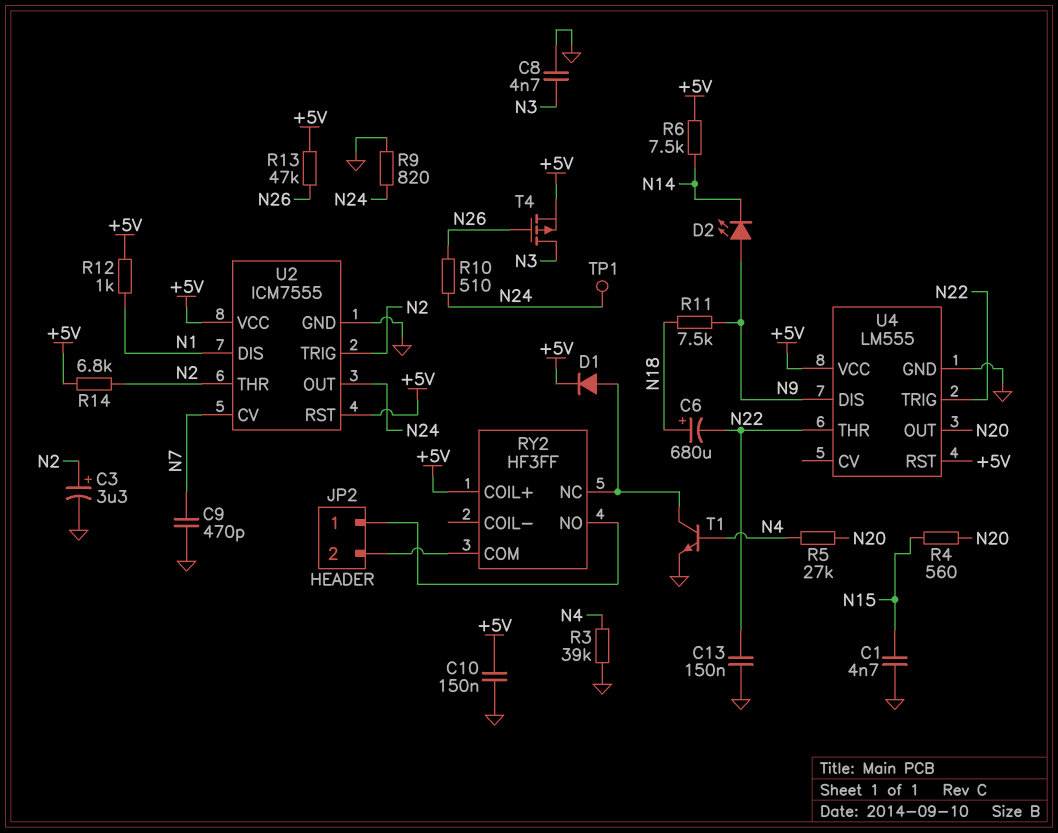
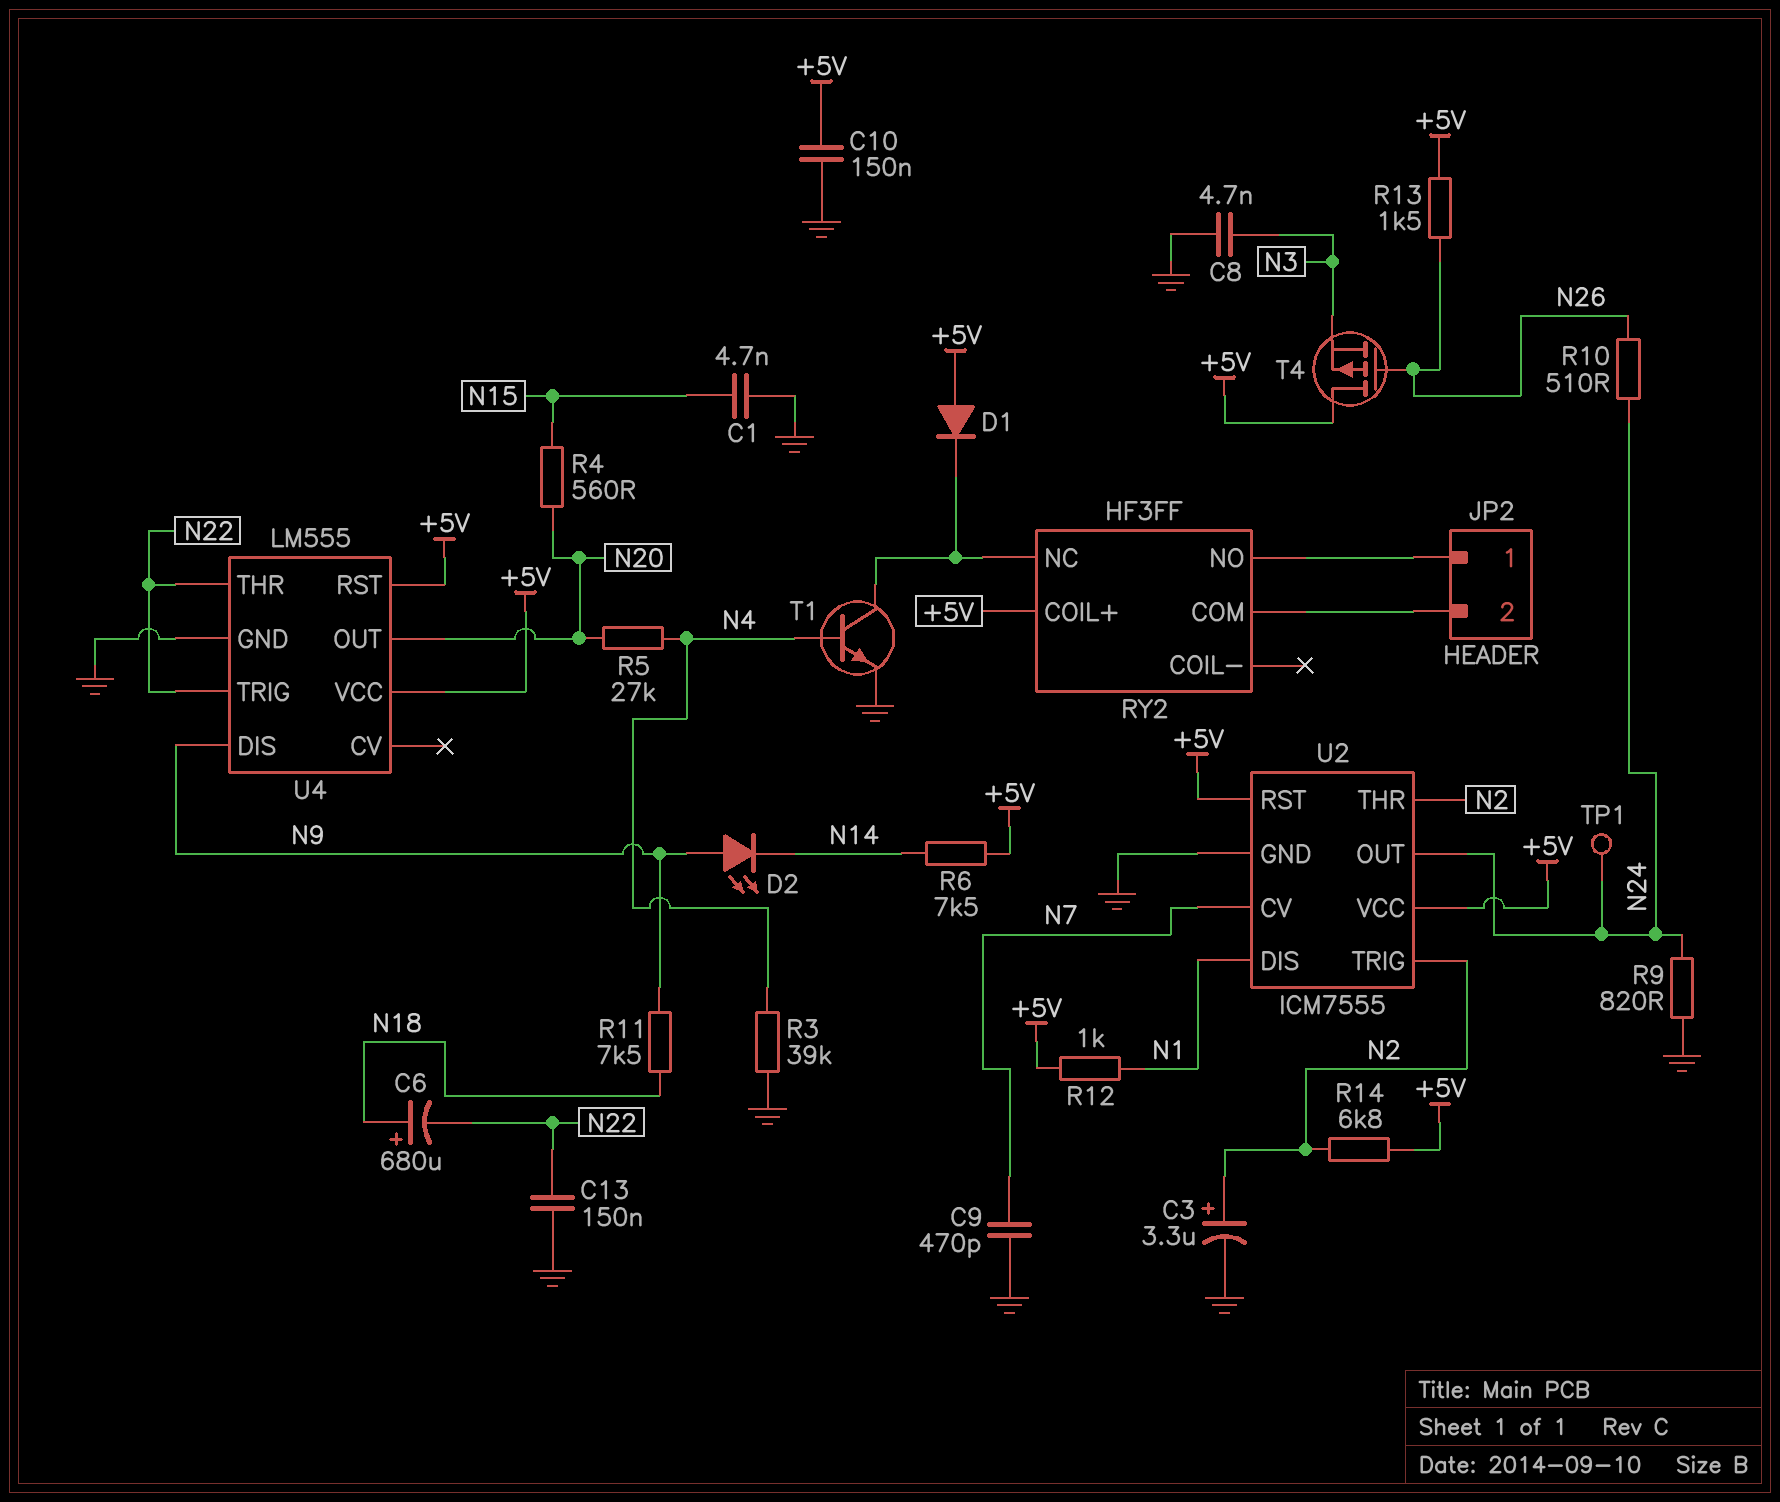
D1: diode (A RY2/NC, K +5V) -> diode (A +5V, K RY2/NC)
R13: 47k (+5V, N26) -> 1.5k (+5V, N26)
T4: PMOS (G N26, D N3, S +5V) -> PMOS (G N26, D +5V, S N3)

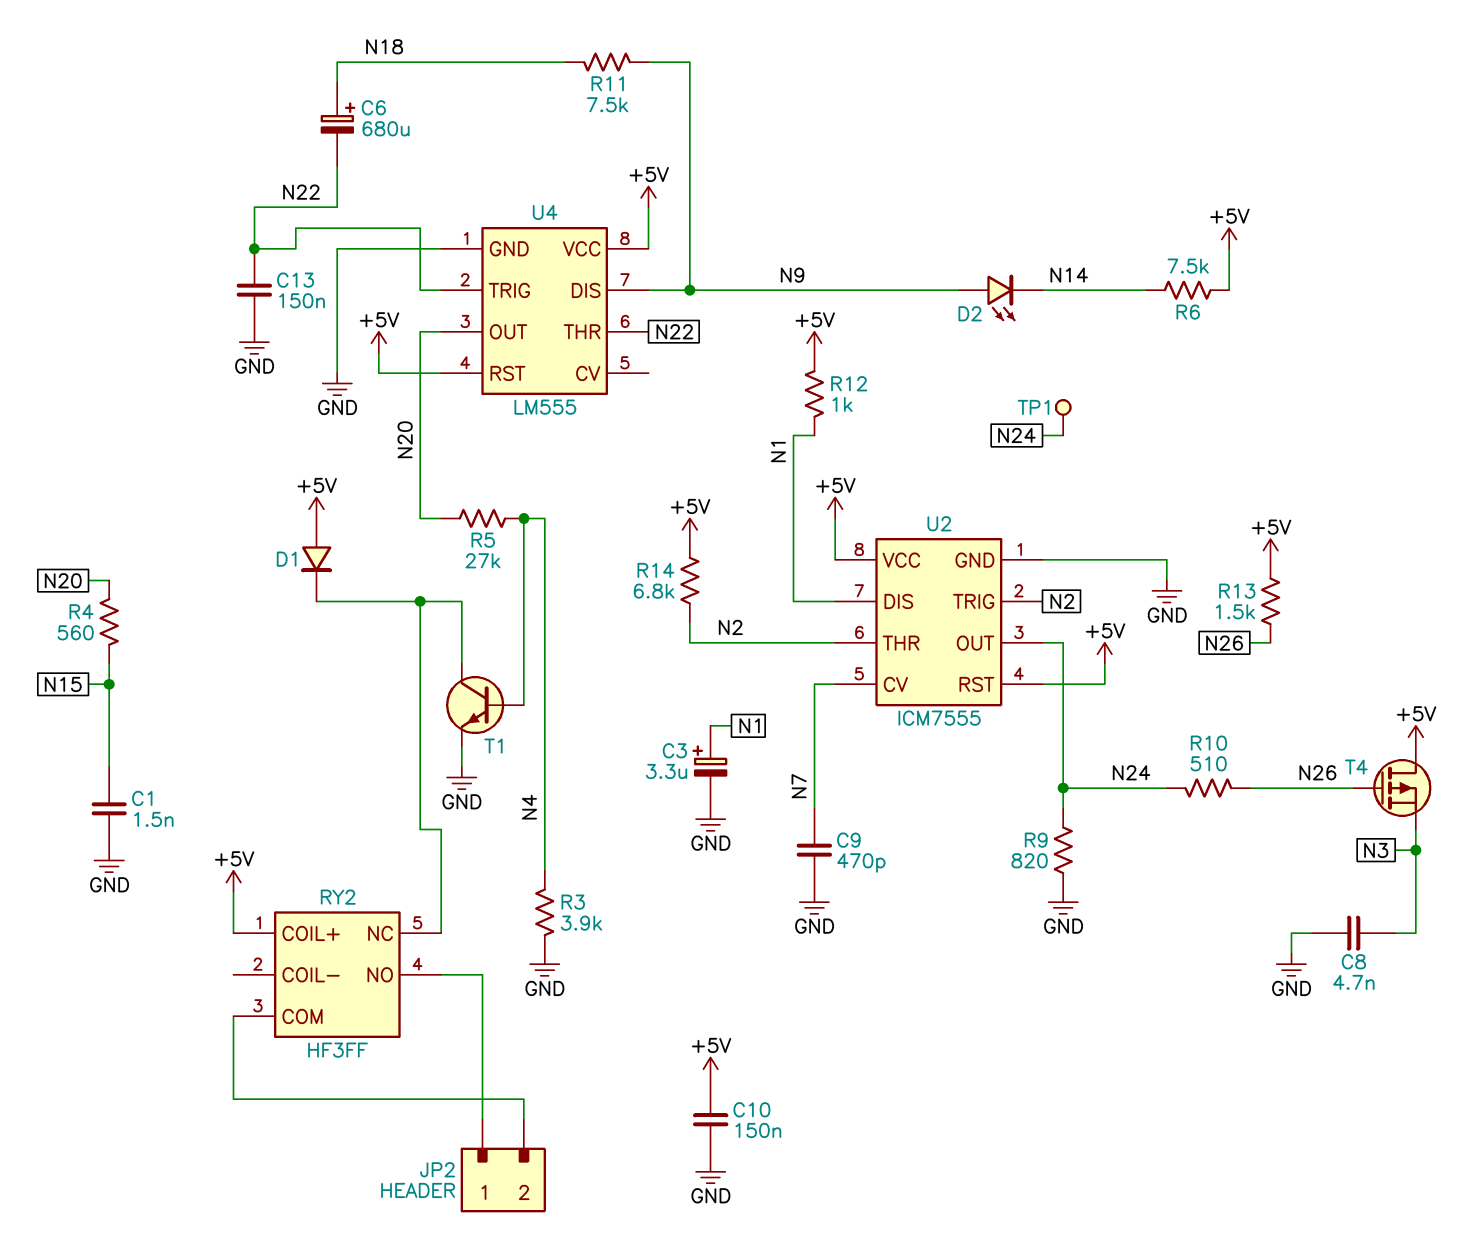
C1: 4.7nF (GND, N15) -> 1.5nF (GND, N15)
C3: 3.3uF (plus N2, minus GND) -> 3.3uF (plus N1, minus GND)
R3: 39k (GND, N4) -> 3.9k (GND, N4)

